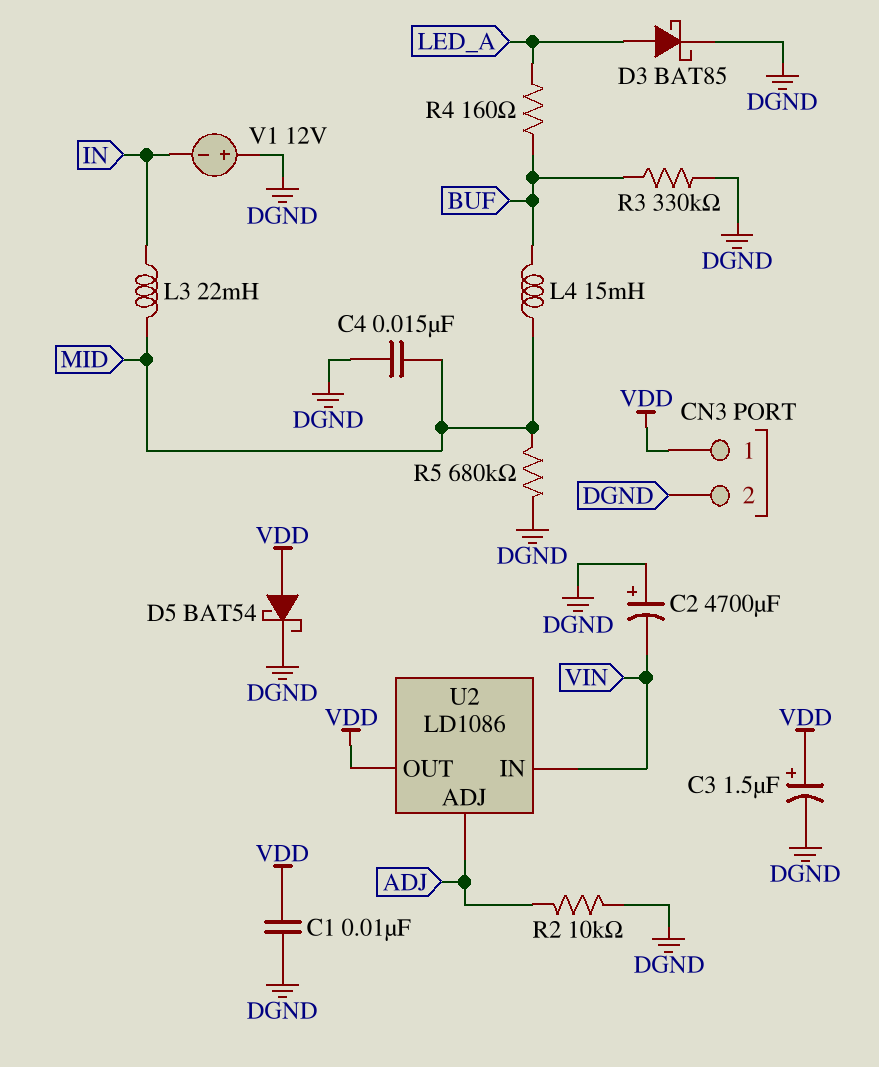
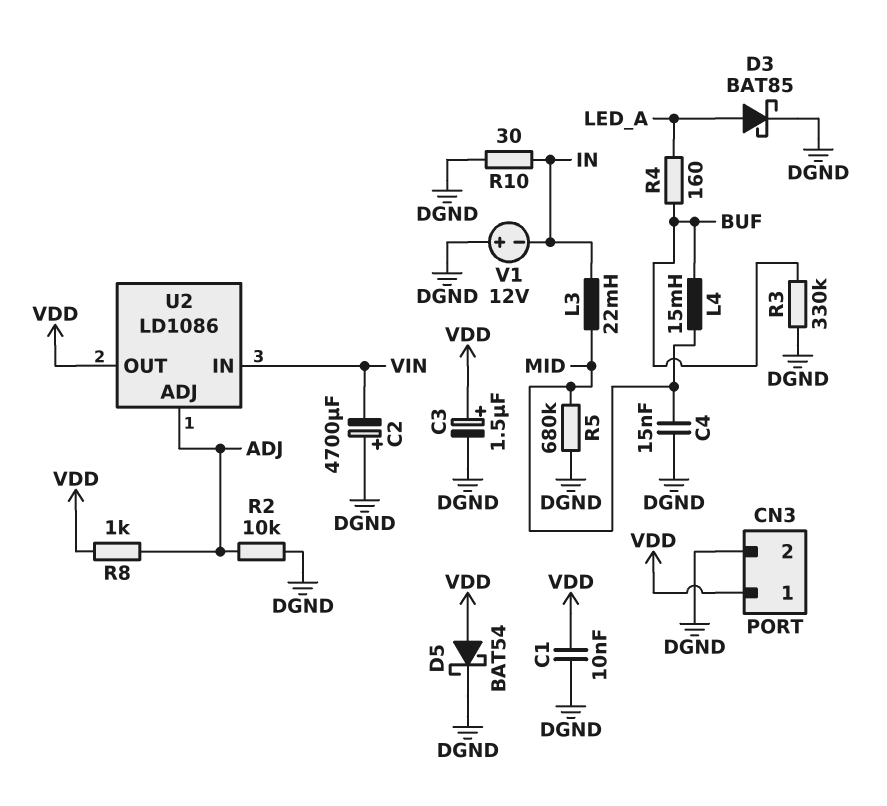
R8: none -> 1k (ADJ, VDD)
R10: none -> 30 (DGND, IN)

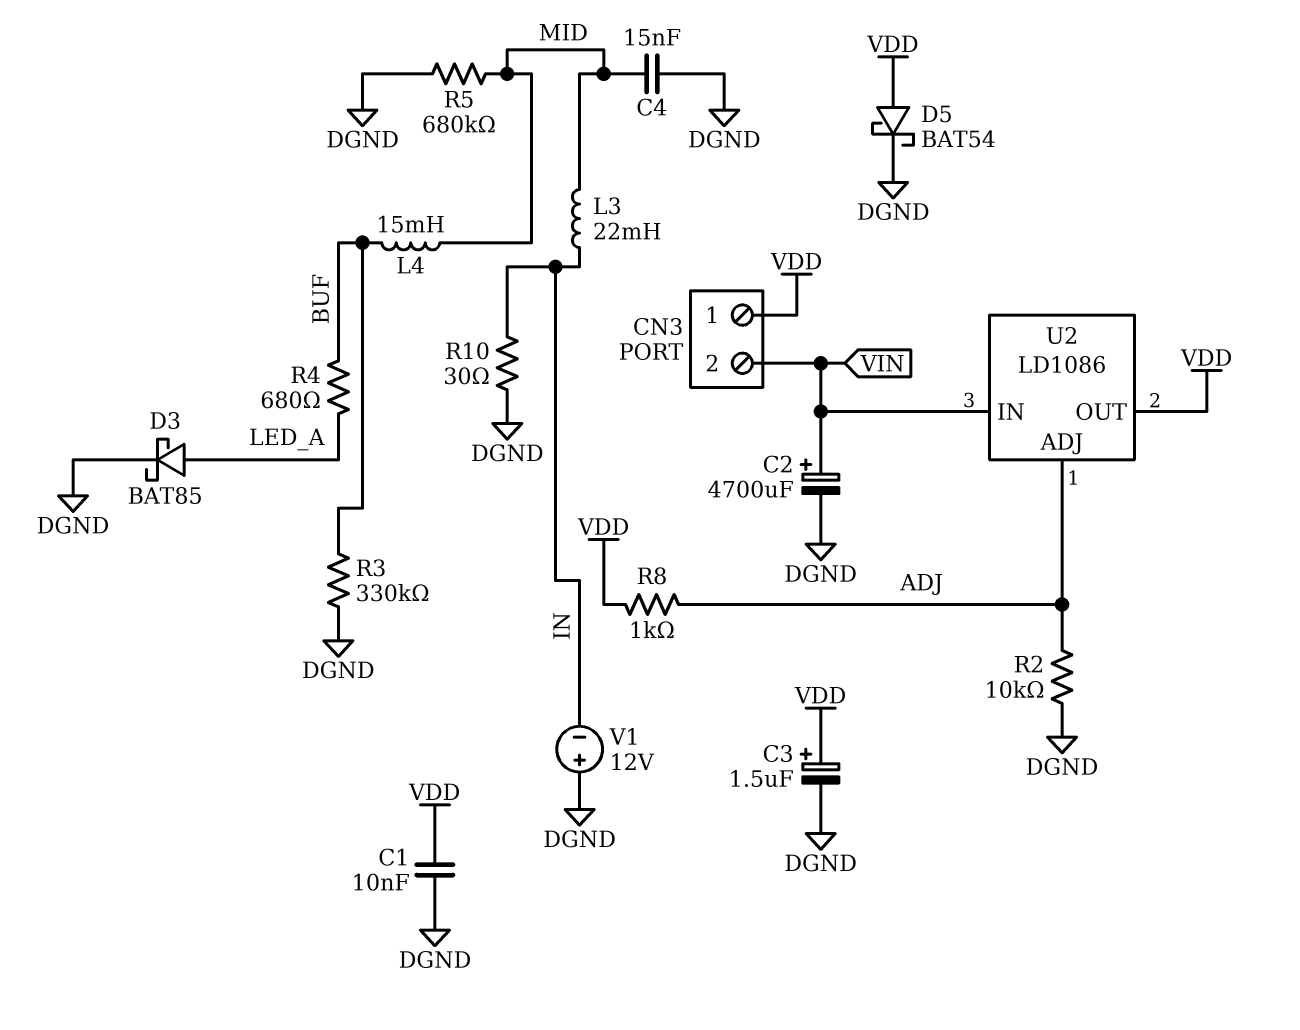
C2: 4700uF (plus DGND, minus VIN) -> 4700uF (plus VIN, minus DGND)
CN3 pin 2: DGND -> VIN
R4: 160 (BUF, LED_A) -> 680 (BUF, LED_A)

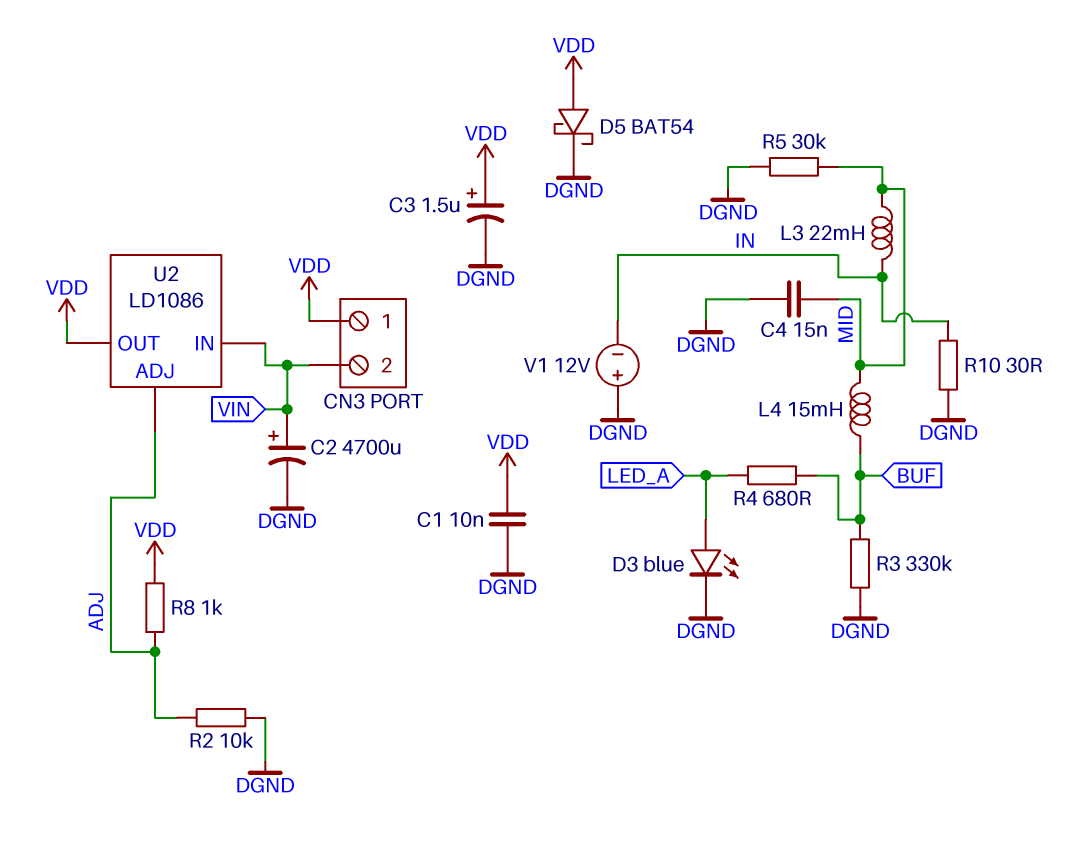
D3: schottky BAT85 (A LED_A, K DGND) -> LED blue (A LED_A, K DGND)
R5: 680k (DGND, MID) -> 30k (DGND, MID)

